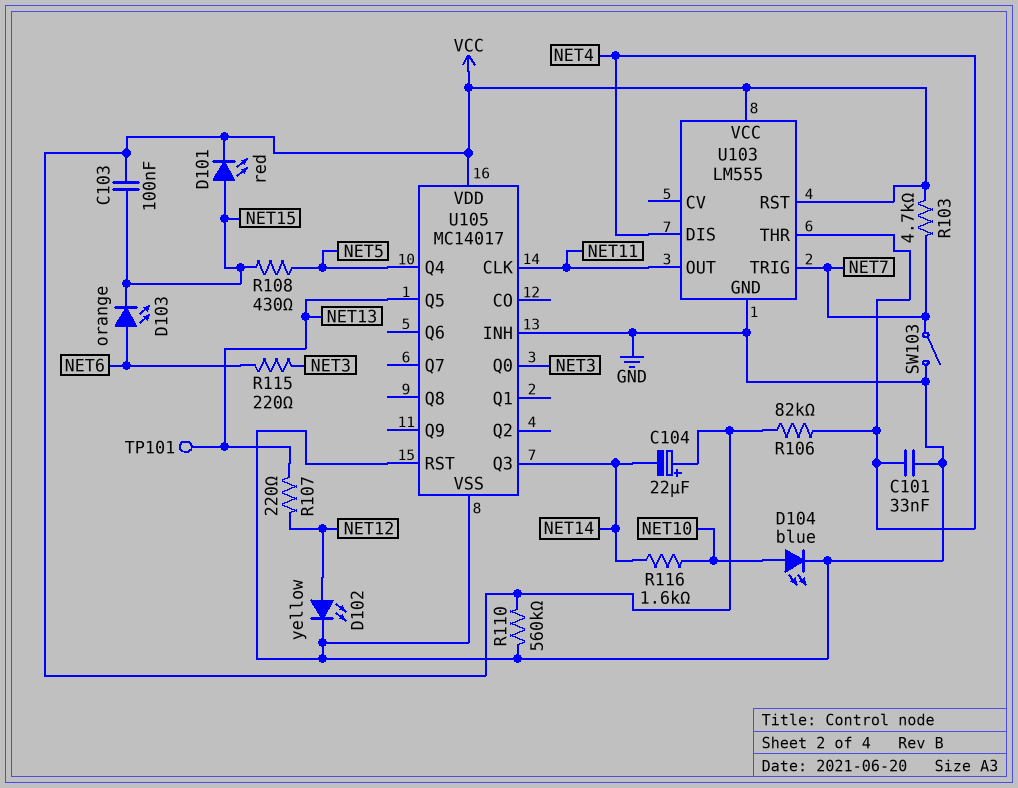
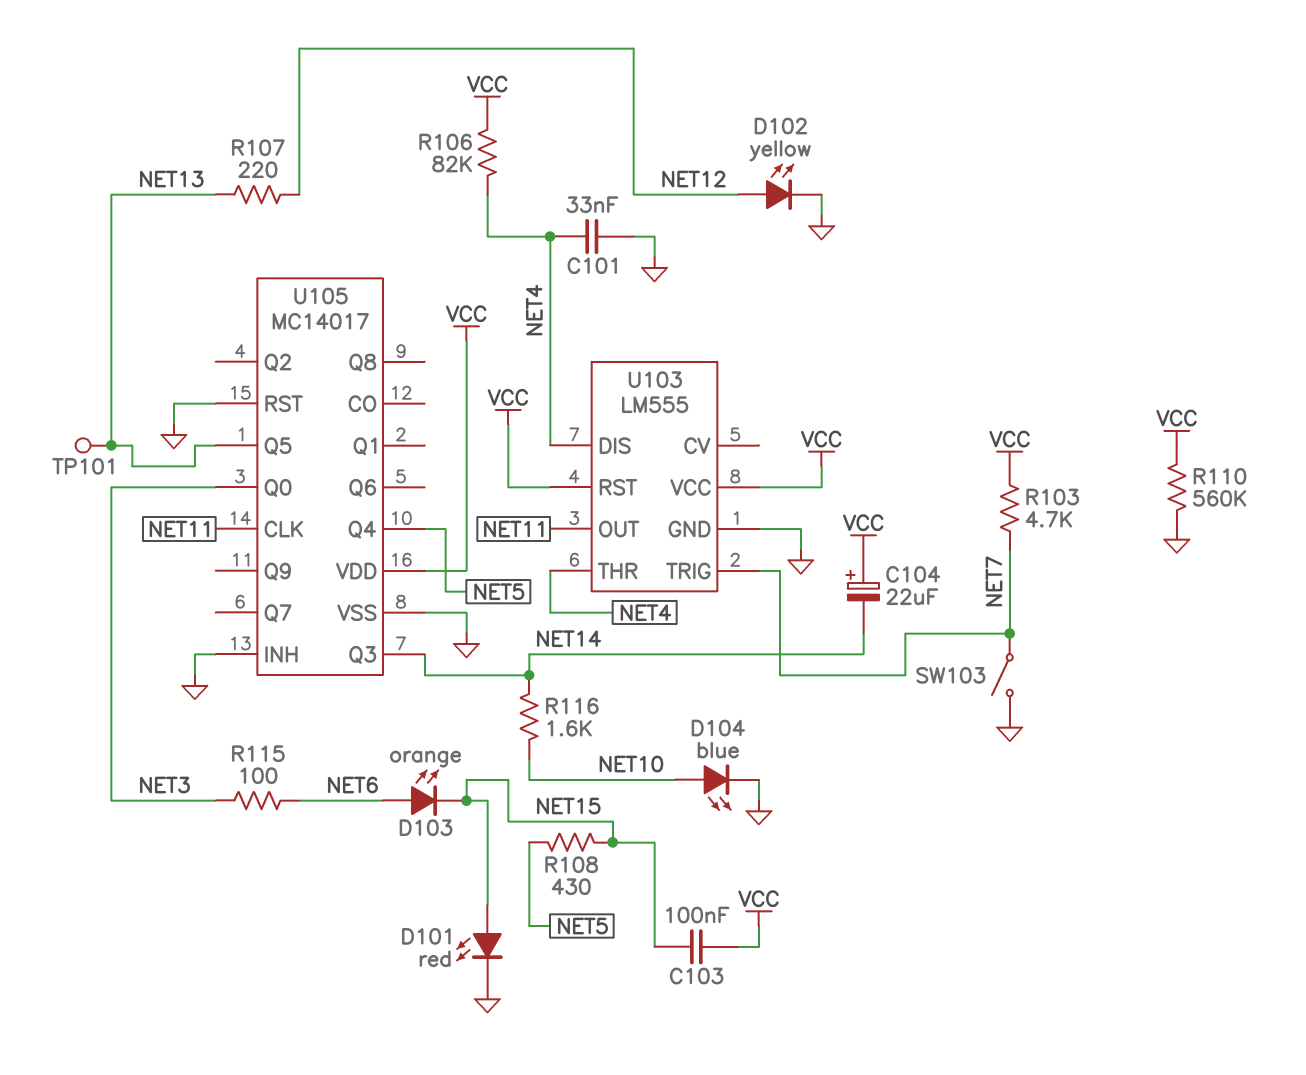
D101: LED red (A NET15, K VCC) -> LED red (A NET15, K GND)
R115: 220 (NET3, NET6) -> 100 (NET3, NET6)

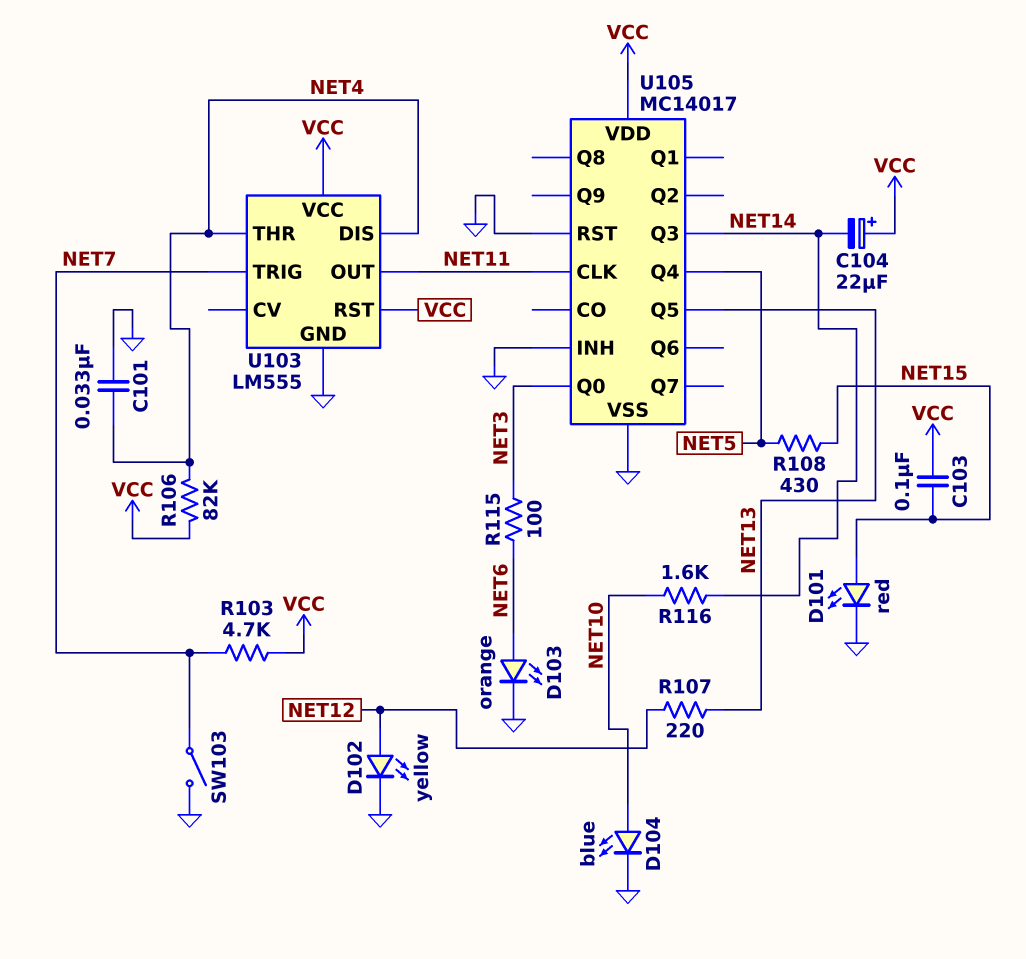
D103: LED orange (A NET6, K NET15) -> LED orange (A NET6, K GND)
R110: 560k (GND, VCC) -> none
TP101: test point (NET13) -> none

